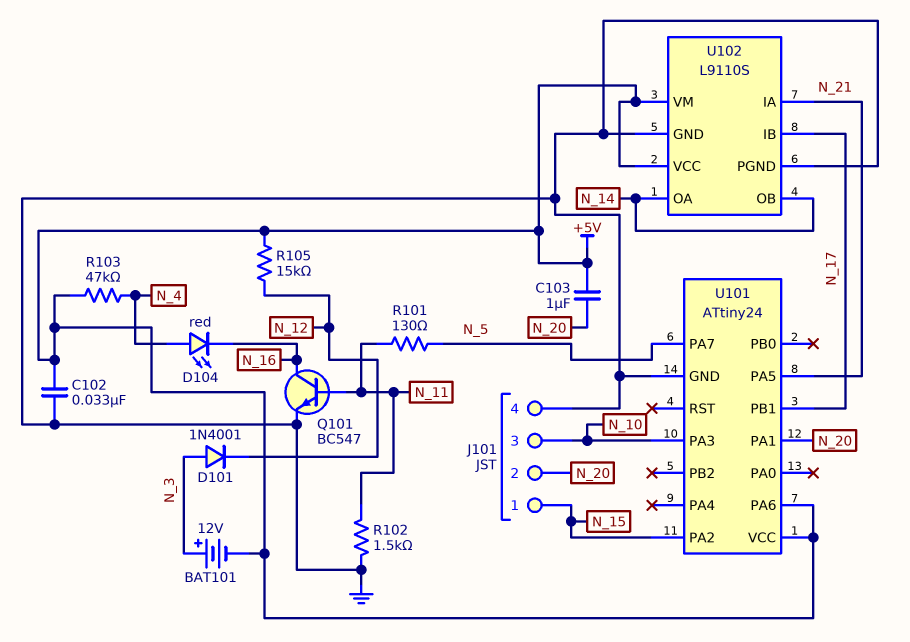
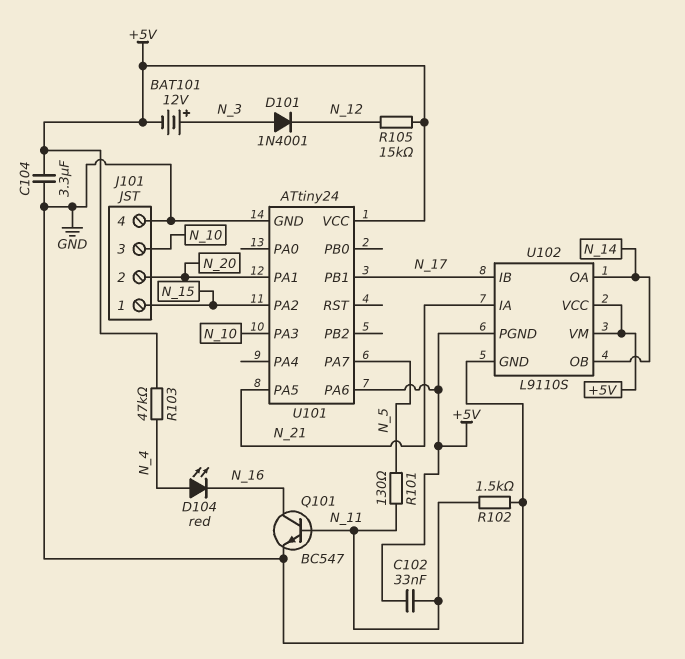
C102: 33nF (+5V, GND) -> 33nF (+5V, N_11)
C103: 1uF (+5V, N_20) -> none
C104: none -> 3.3uF (+5V, GND)
U102 pin PGND: GND -> +5V

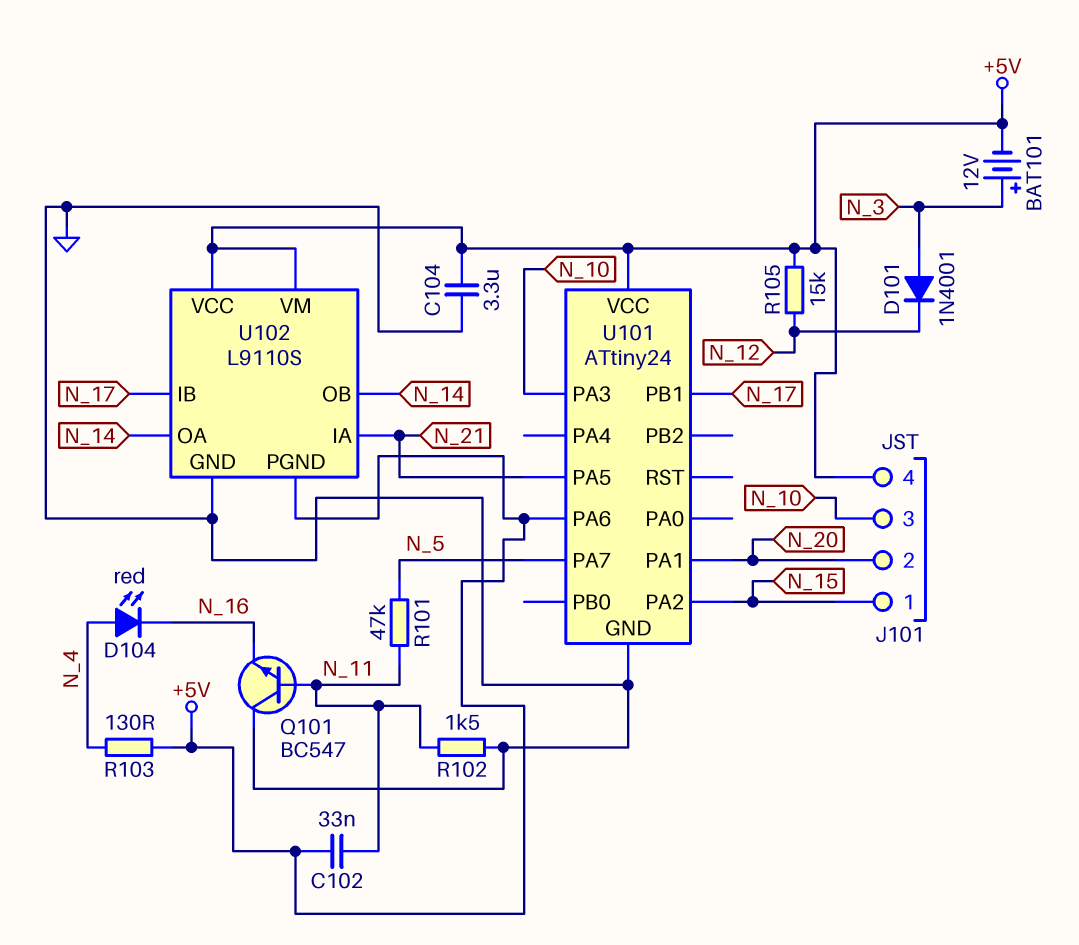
J101 pin 4: GND -> +5V
Q101: NPN BC547 (B N_11, C N_16, E GND) -> NPN BC547 (B N_11, C GND, E N_16)
R101: 130 (N_5, N_11) -> 47k (N_5, N_11)
R103: 47k (+5V, N_4) -> 130 (+5V, N_4)

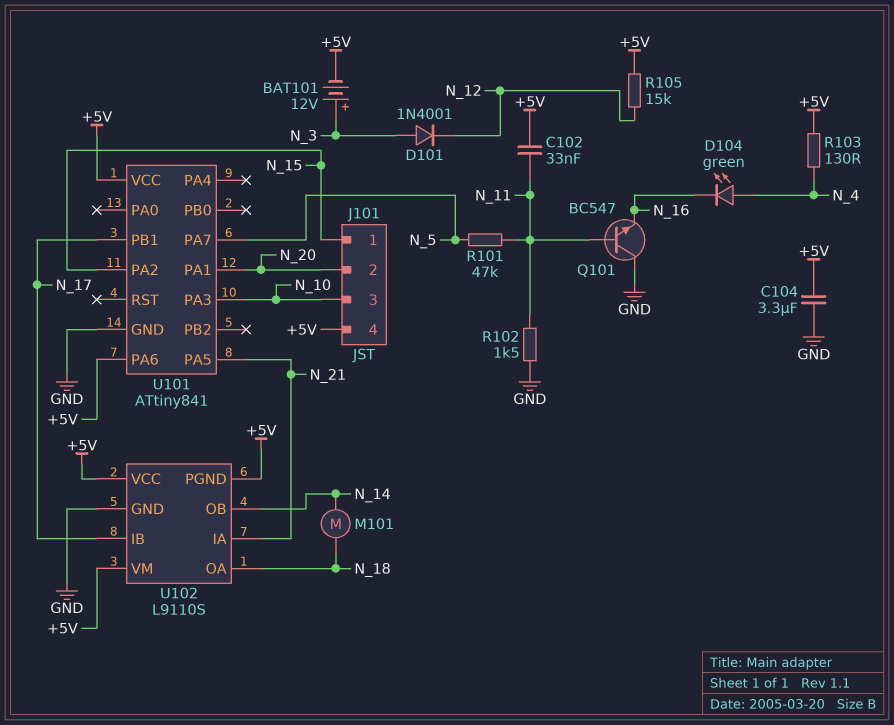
D104: LED red (A N_4, K N_16) -> LED green (A N_4, K N_16)
M101: none -> motor (N_14, N_18)
U101: ATtiny24 -> ATtiny841
U102 pin OA: N_14 -> N_18

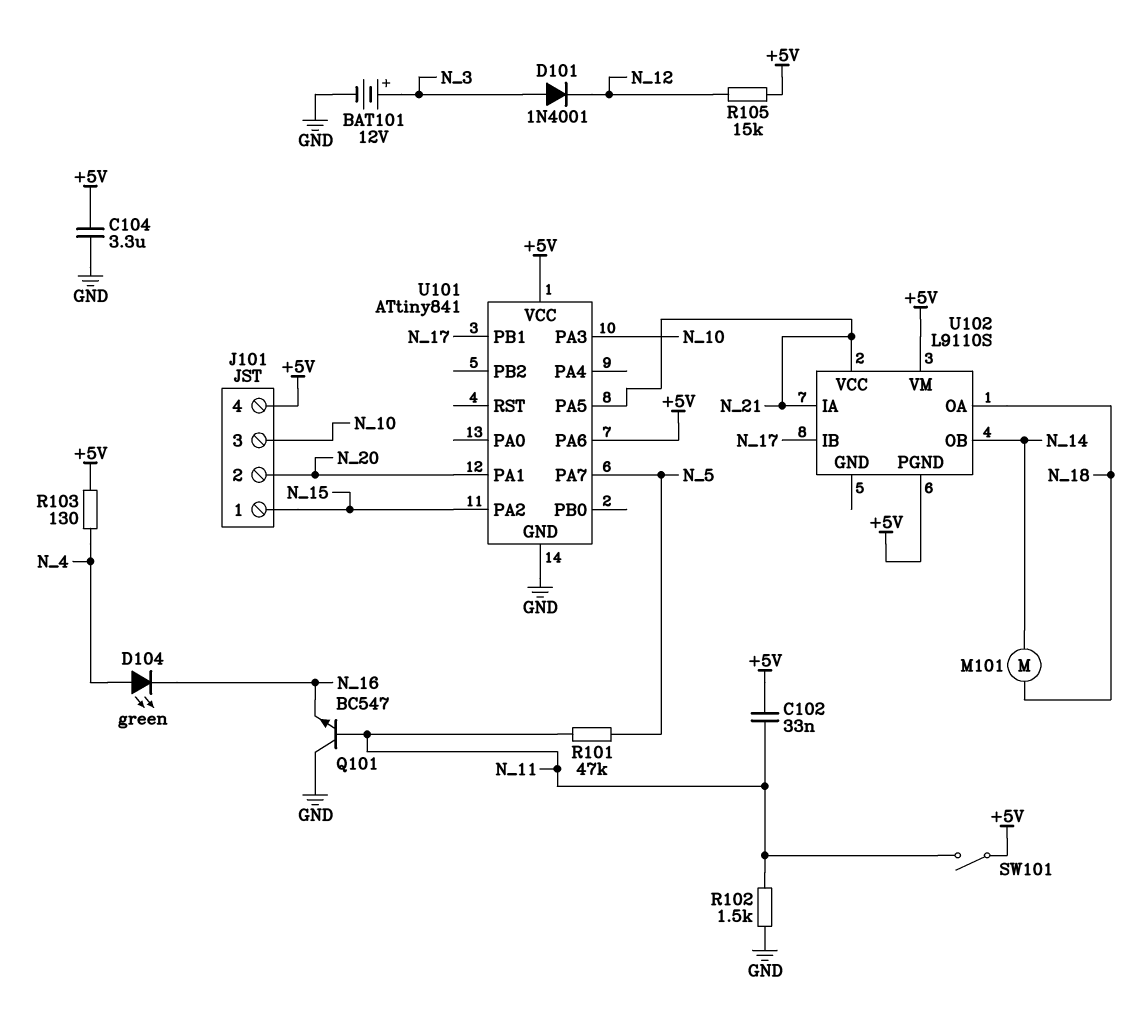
BAT101: 12V (plus N_3, minus +5V) -> 12V (plus N_3, minus GND)
SW101: none -> switch (+5V, N_11)
U102 pin GND: GND -> none
U102 pin VCC: +5V -> N_21

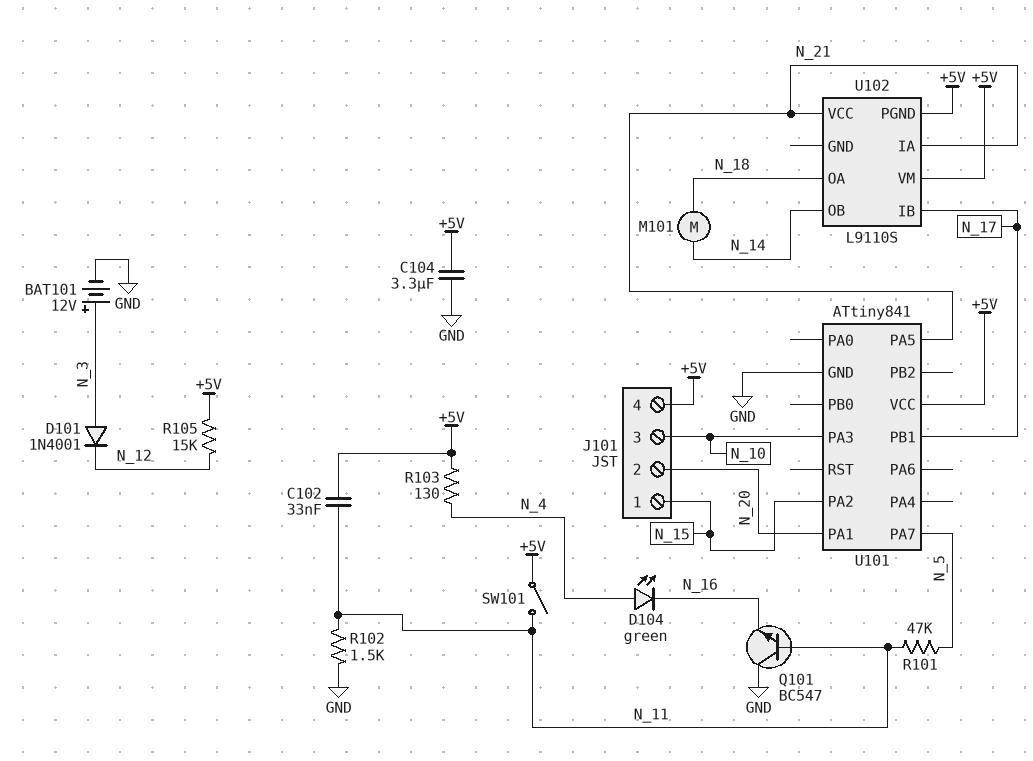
U101 pin PA6: +5V -> none

